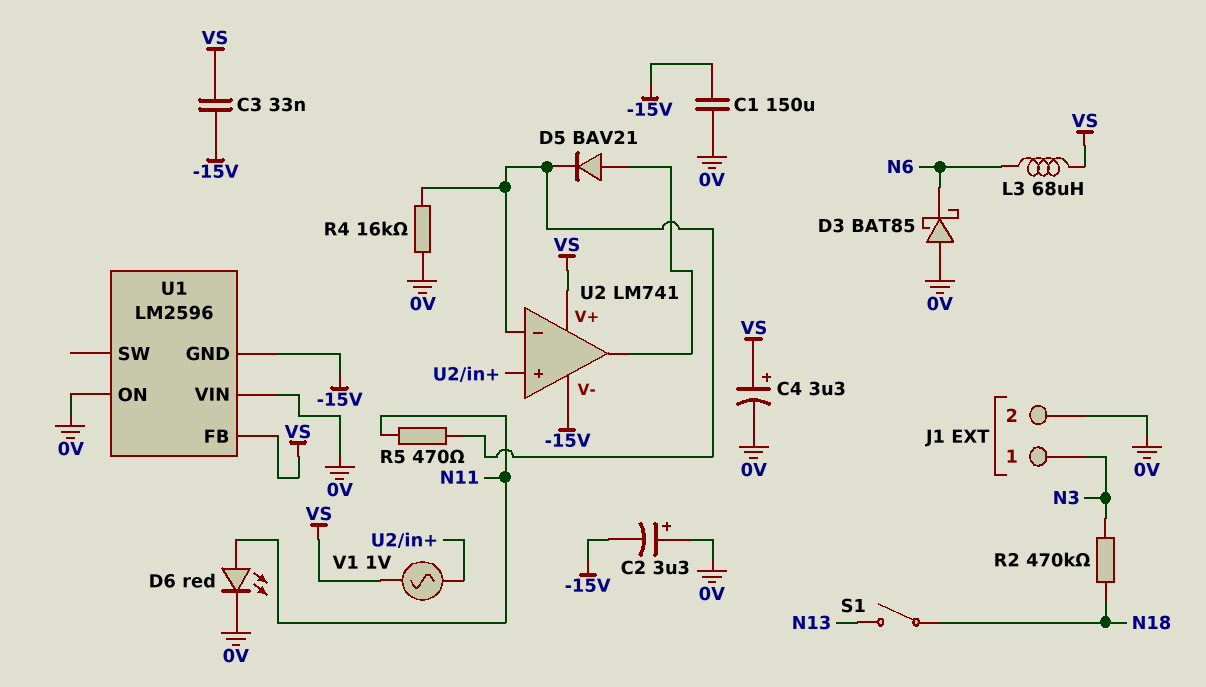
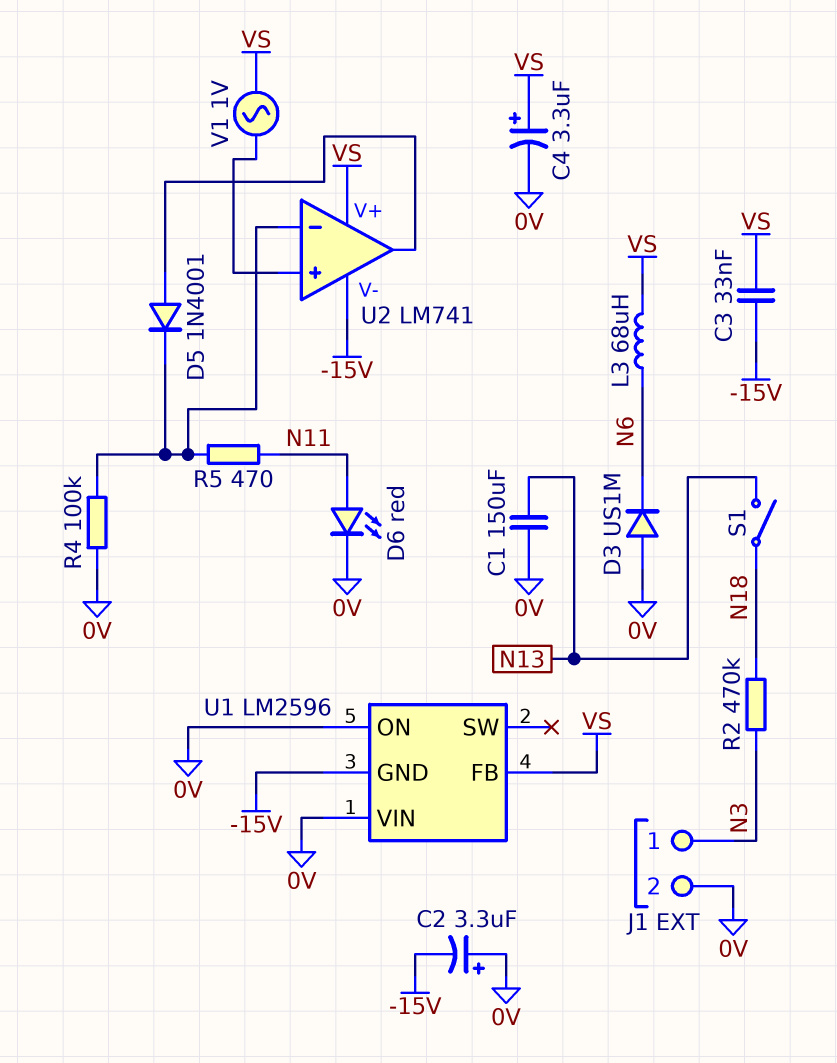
C1: 150uF (-15V, 0V) -> 150uF (0V, N13)
D3: schottky BAT85 (A 0V, K N6) -> diode US1M (A 0V, K N6)
D5: diode BAV21 (A U2/out, K U2/in-) -> diode 1N4001 (A U2/out, K U2/in-)
R4: 16k (0V, U2/in-) -> 100k (0V, U2/in-)

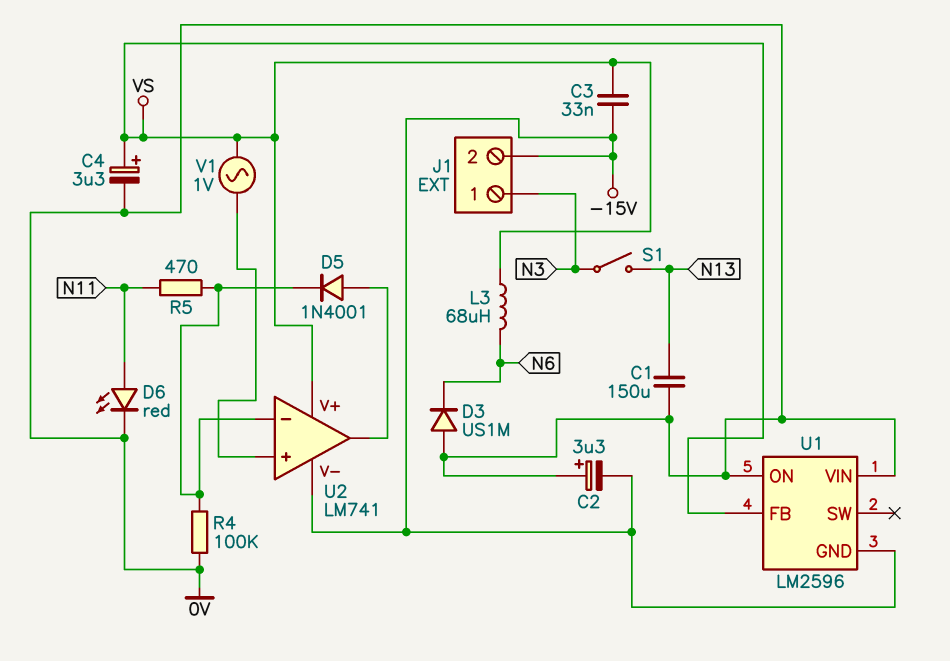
J1 pin 2: 0V -> -15V
R2: 470k (N3, N18) -> none
S1: switch (N13, N18) -> switch (N3, N13)

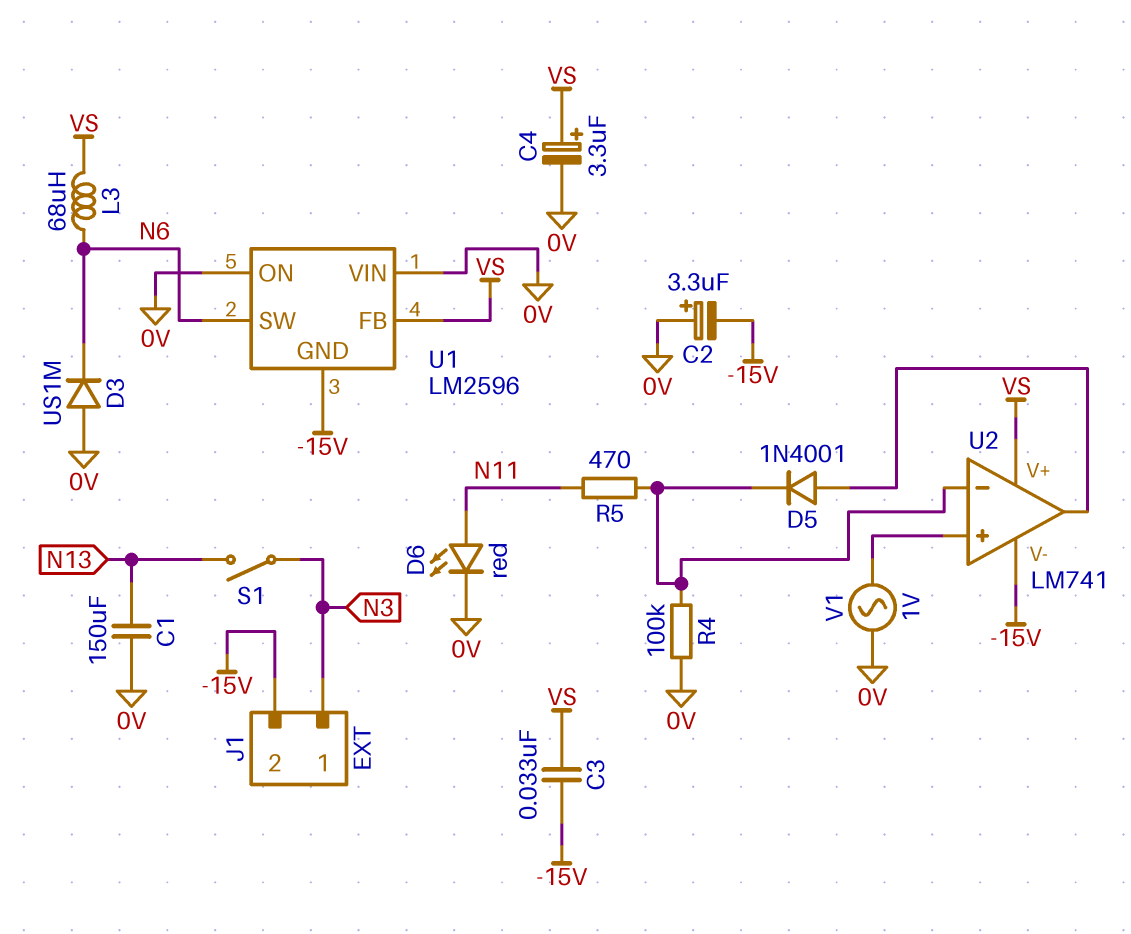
U1 pin SW: none -> N6
V1: AC 1V (U2/in+, VS) -> AC 1V (0V, U2/in+)

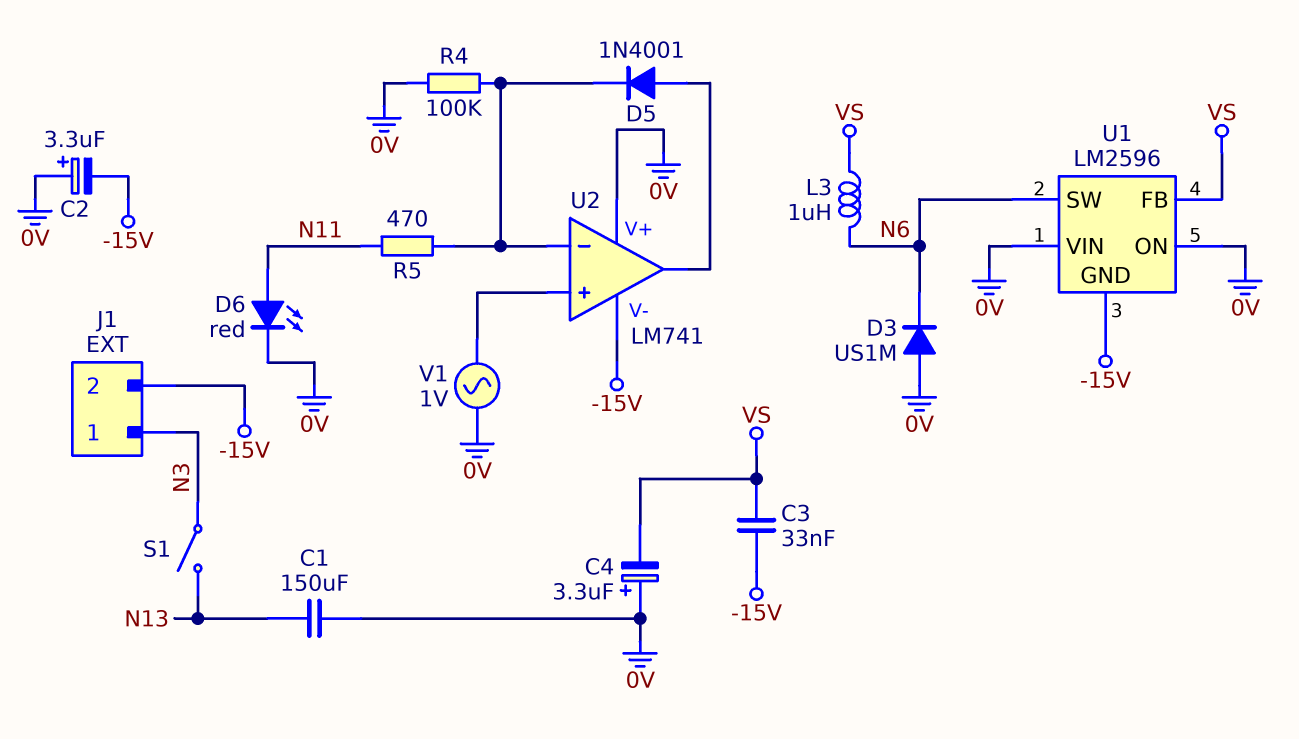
C4: 3.3uF (plus VS, minus 0V) -> 3.3uF (plus 0V, minus VS)
L3: 68uH (N6, VS) -> 1uH (N6, VS)
U2 pin V+: VS -> 0V

